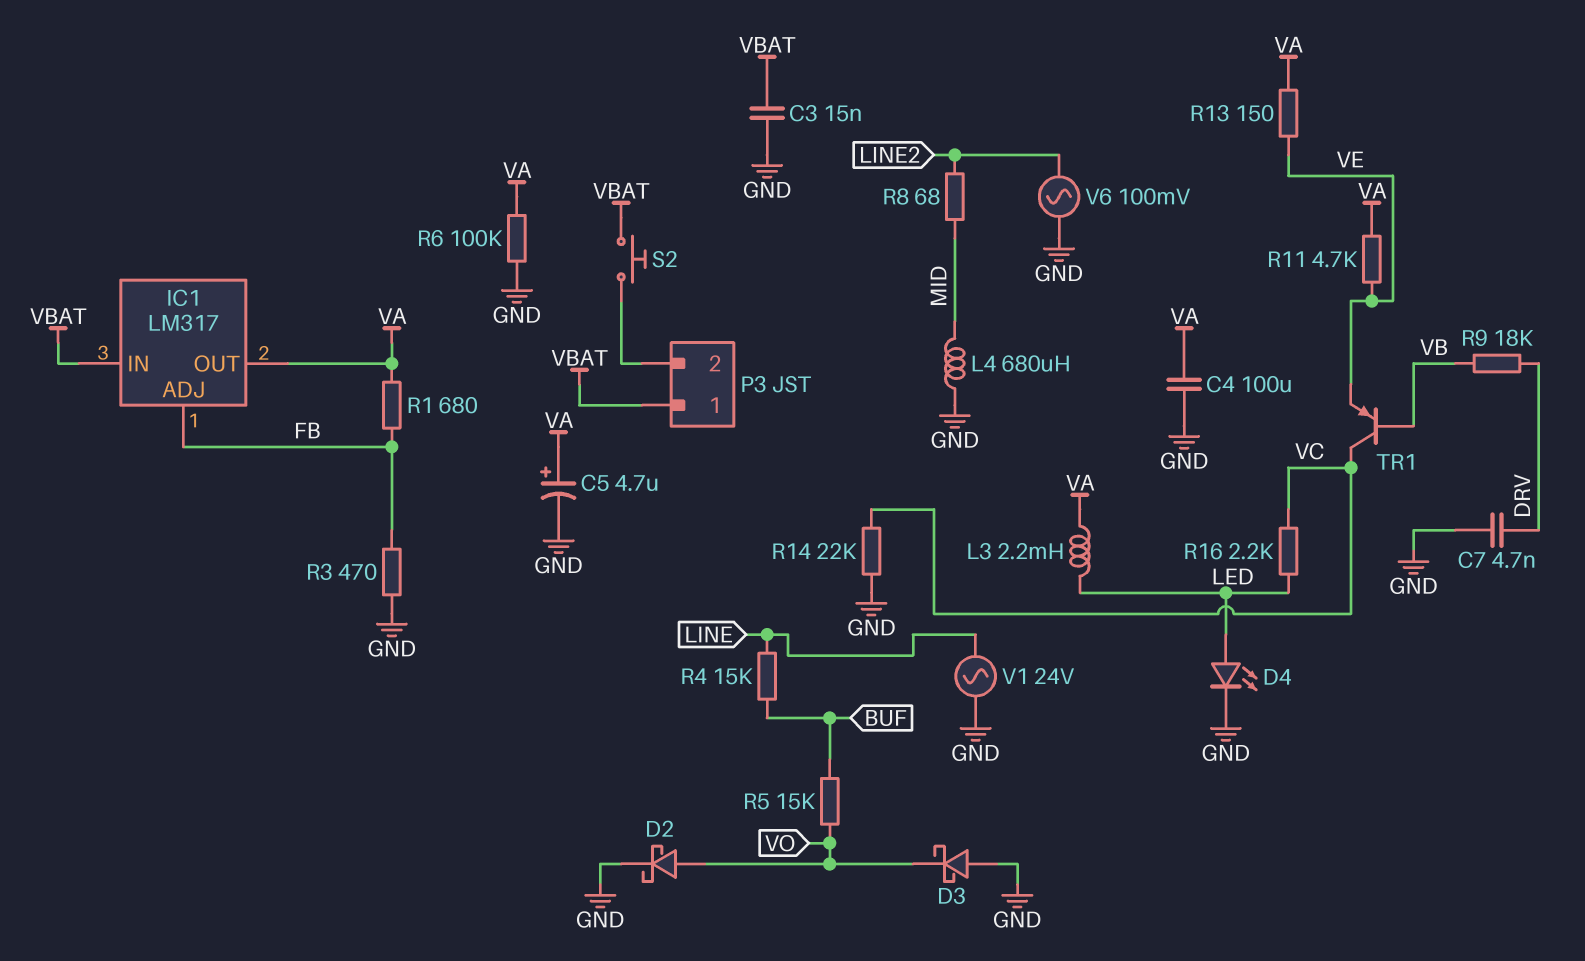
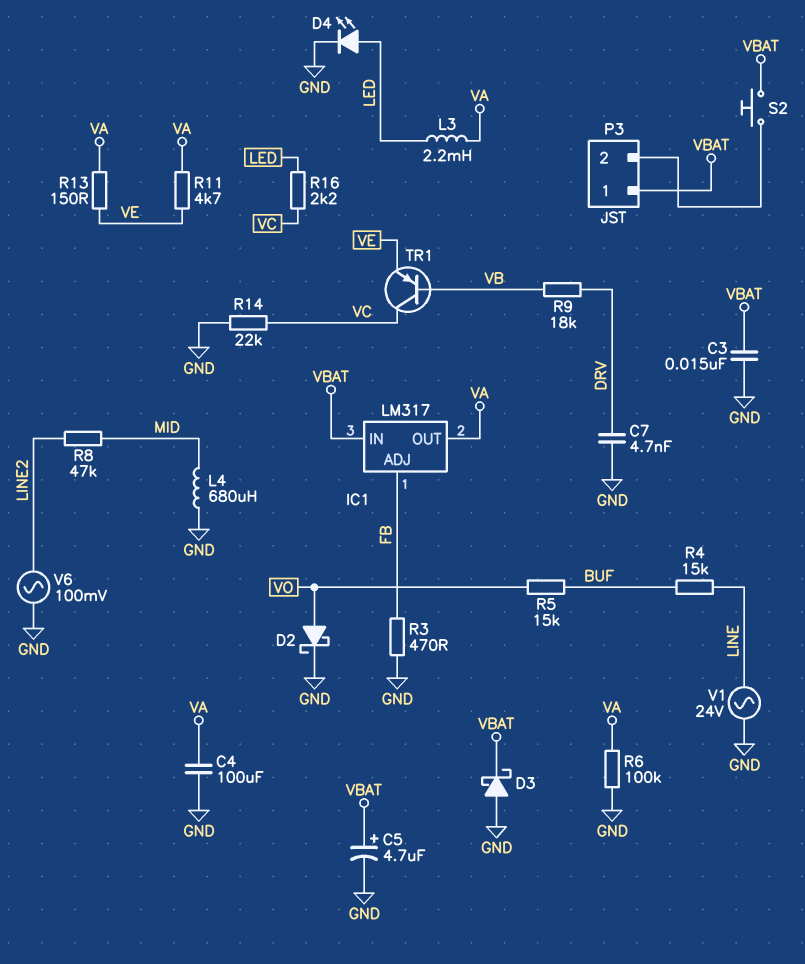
C5: 4.7uF (plus VA, minus GND) -> 4.7uF (plus VBAT, minus GND)
D3: schottky (A GND, K VO) -> schottky (A GND, K VBAT)
R1: 680 (FB, VA) -> none
R8: 68 (LINE2, MID) -> 47k (LINE2, MID)

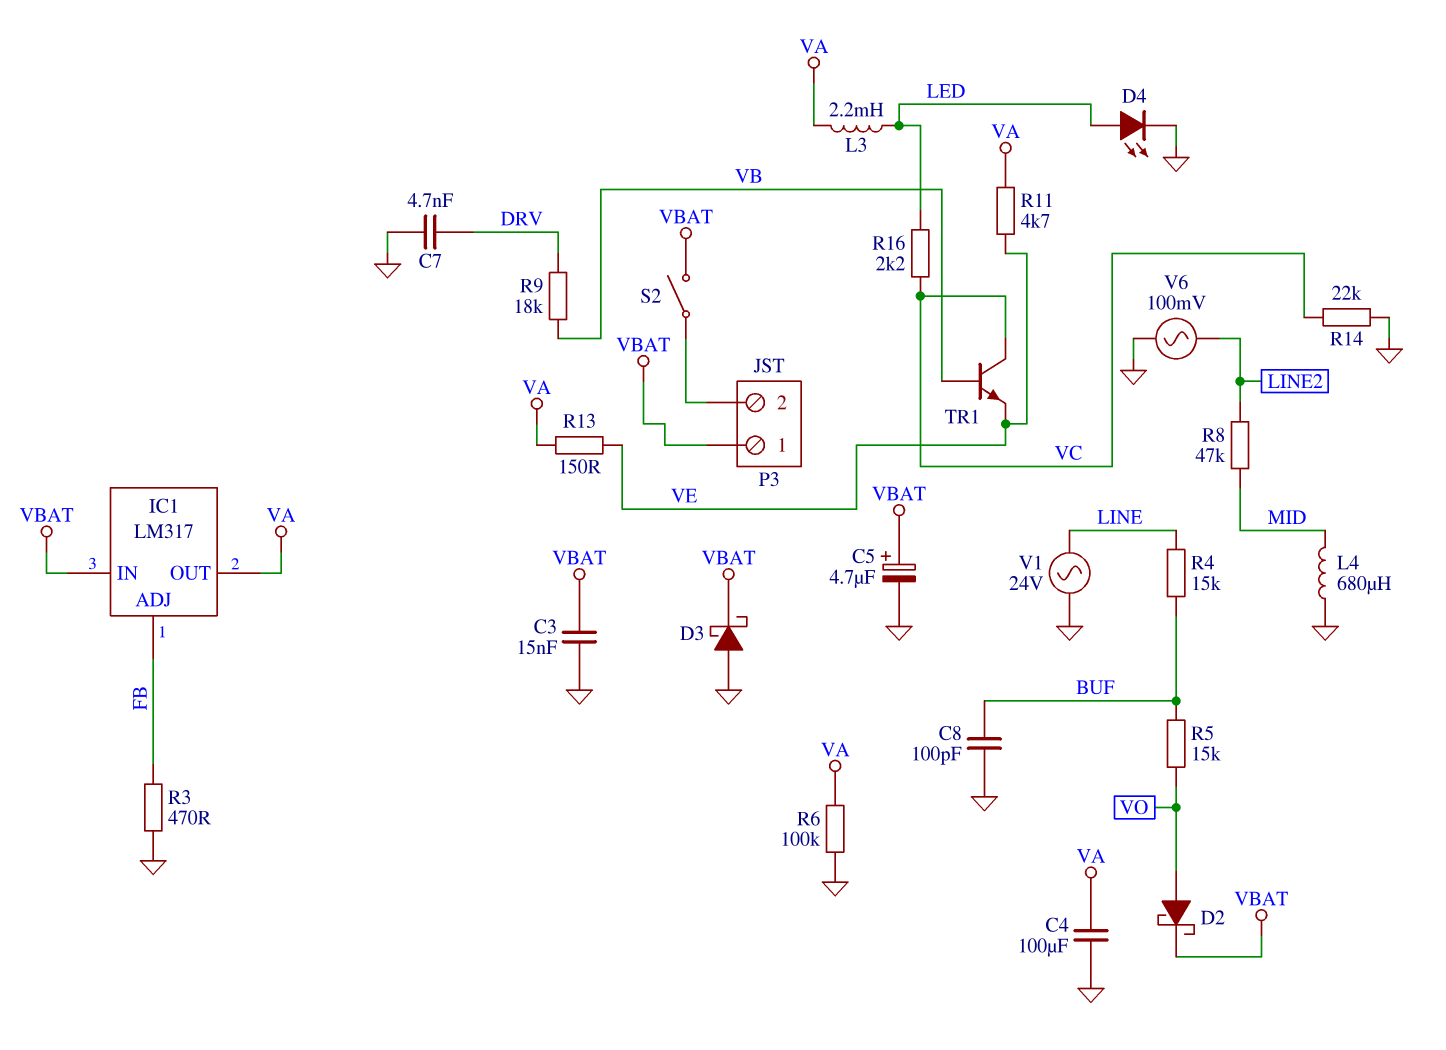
C8: none -> 100pF (BUF, GND)
D2: schottky (A VO, K GND) -> schottky (A VO, K VBAT)
S2: button (P3/2, VBAT) -> switch (P3/2, VBAT)
TR1: PNP (B VB, C VC, E VE) -> NPN (B VB, C VC, E VE)

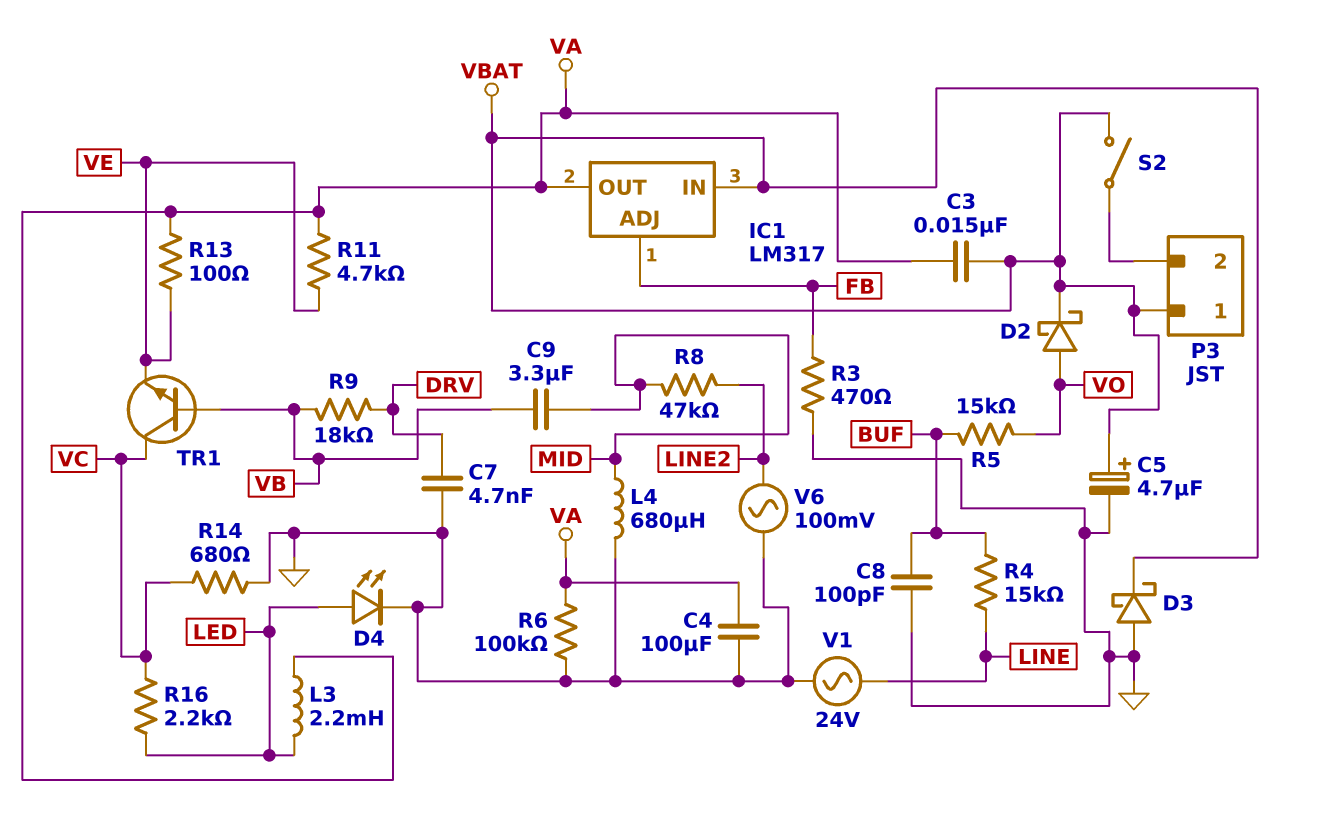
C3: 15nF (GND, VBAT) -> 15nF (VA, VBAT)
C9: none -> 3.3uF (MID, VB)
R13: 150 (VA, VE) -> 100 (VA, VE)
R14: 22k (GND, VC) -> 680 (GND, VC)

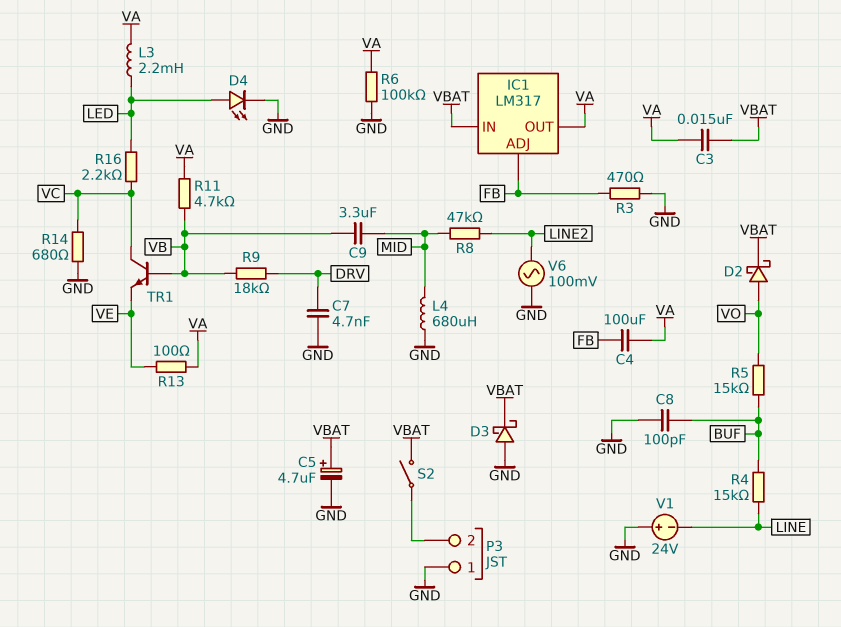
C4: 100uF (GND, VA) -> 100uF (FB, VA)
P3 pin 1: VBAT -> GND
R11: 4.7k (VA, VE) -> 4.7k (VA, VB)
V1: AC 24V (GND, LINE) -> 24V (plus GND, minus LINE)

